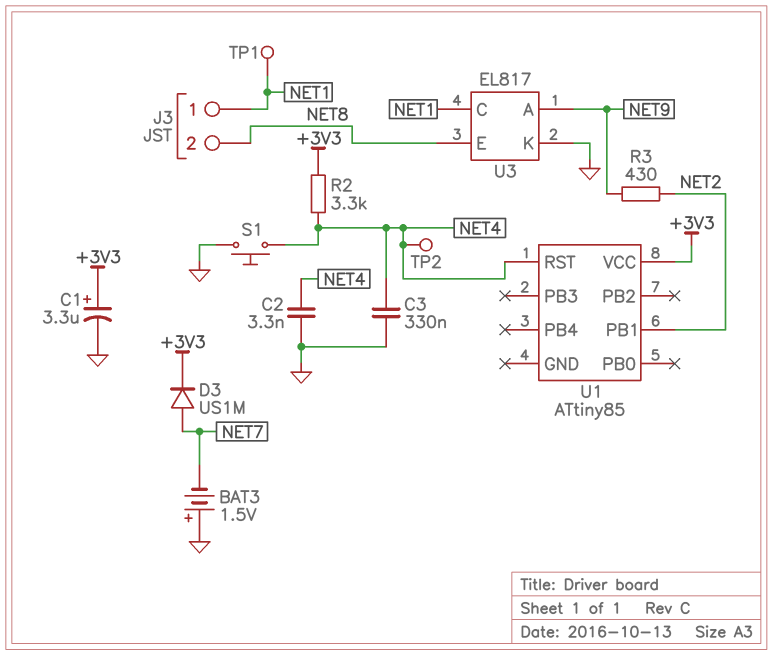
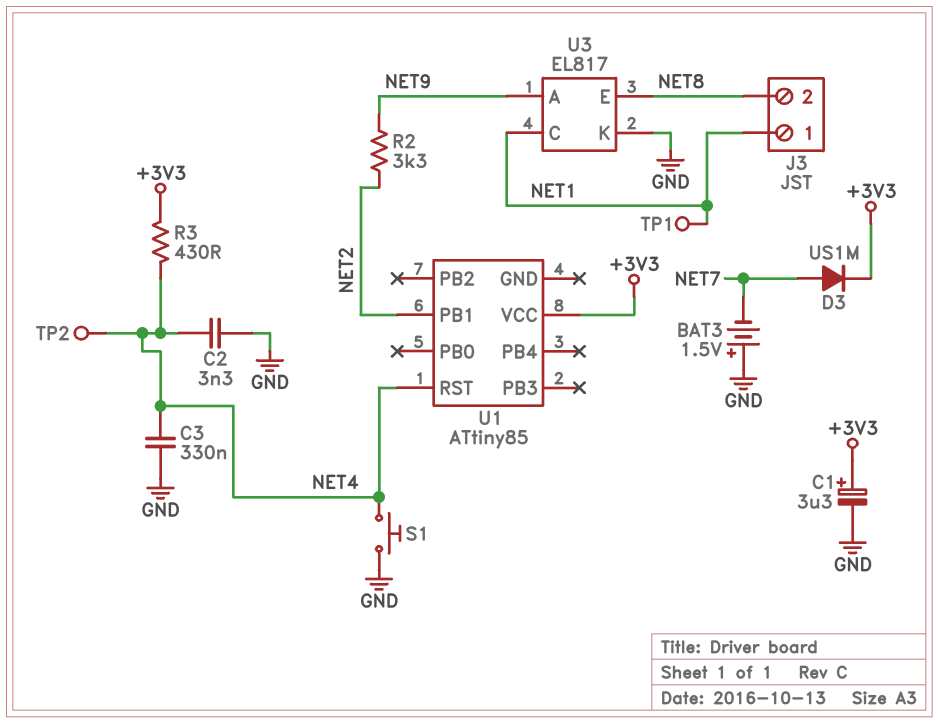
R2: 3.3k (+3V3, NET4) -> 3.3k (NET2, NET9)
R3: 430 (NET2, NET9) -> 430 (+3V3, NET4)

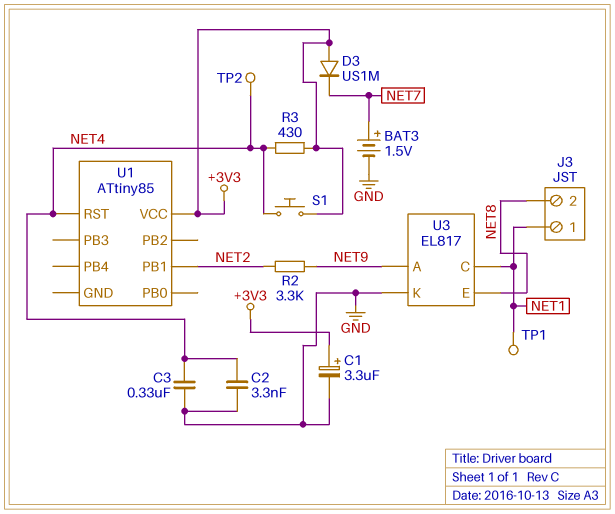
BAT3: 1.5V (plus GND, minus NET7) -> 1.5V (plus NET7, minus GND)
D3: diode US1M (A NET7, K +3V3) -> diode US1M (A +3V3, K NET7)
S1: button (GND, NET4) -> button (+3V3, NET4)

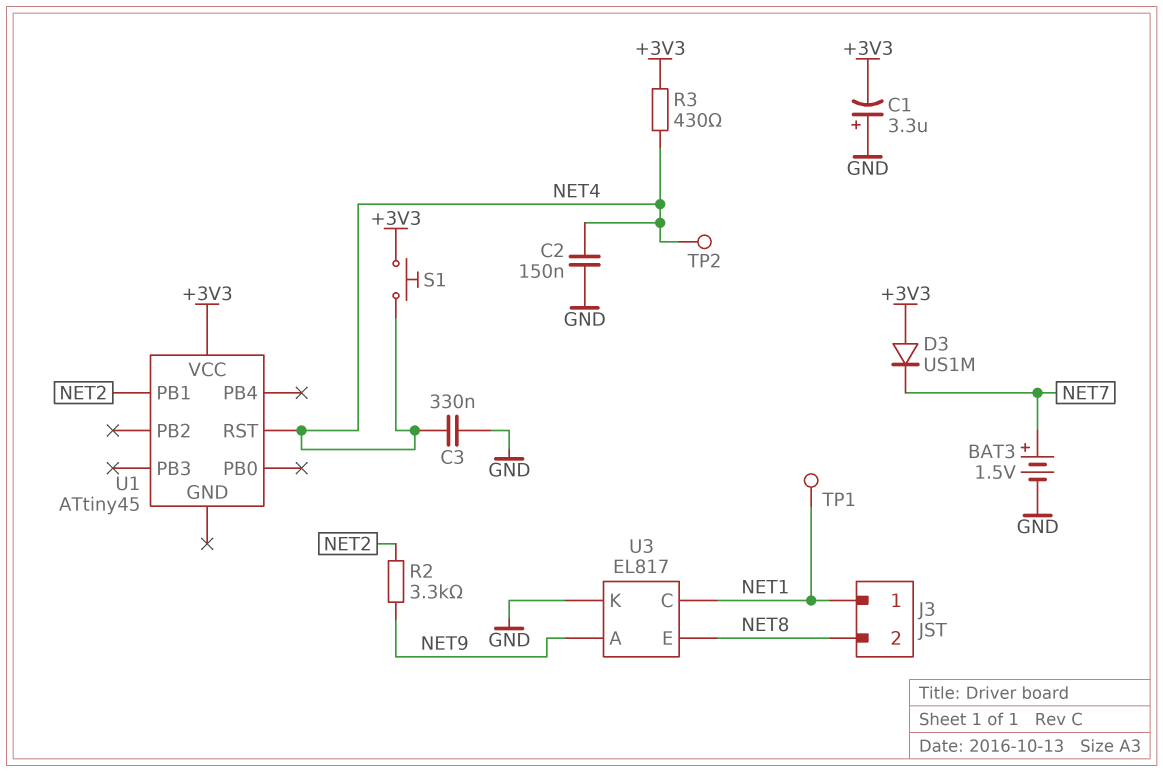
C1: 3.3uF (plus +3V3, minus GND) -> 3.3uF (plus GND, minus +3V3)
C2: 3.3nF (GND, NET4) -> 150nF (GND, NET4)
U1: ATtiny85 -> ATtiny45

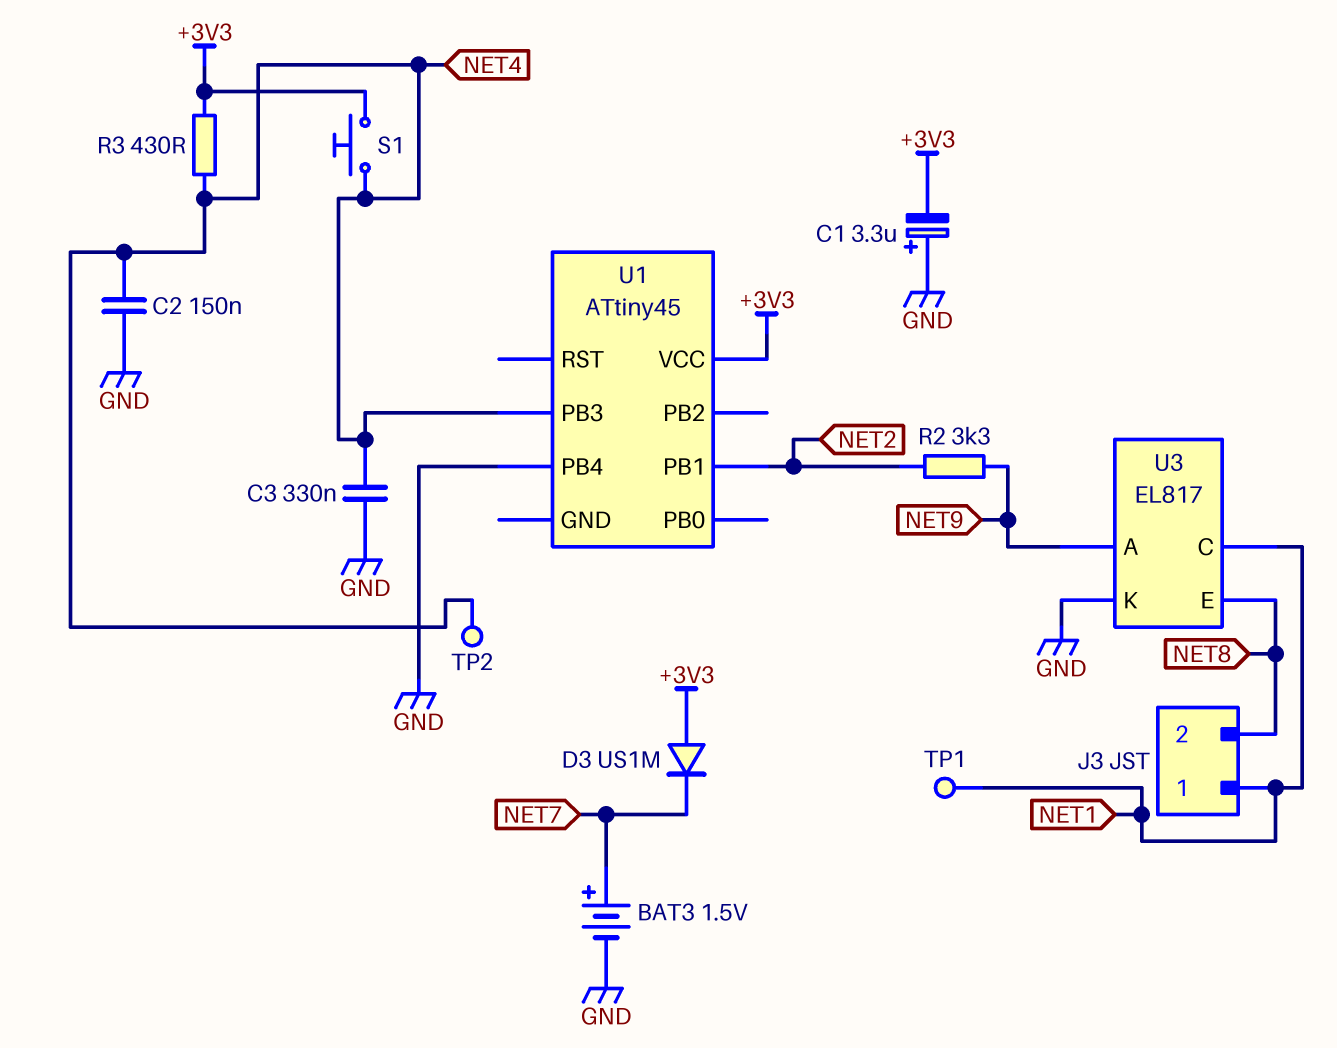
U1 pin PB3: none -> NET4
U1 pin PB4: none -> GND
U1 pin RST: NET4 -> none

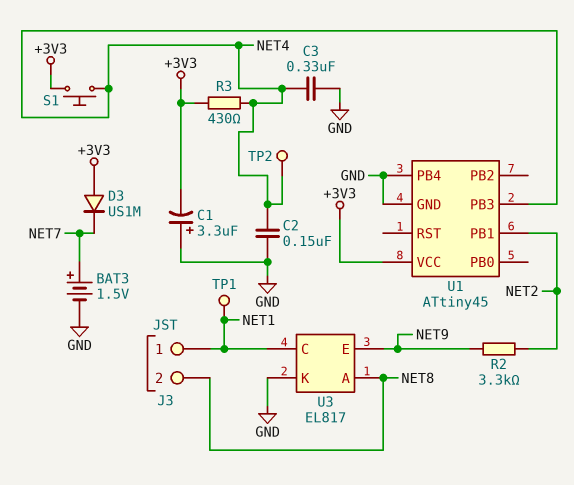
U1 pin GND: none -> GND
U3 pin A: NET9 -> NET8
U3 pin E: NET8 -> NET9

